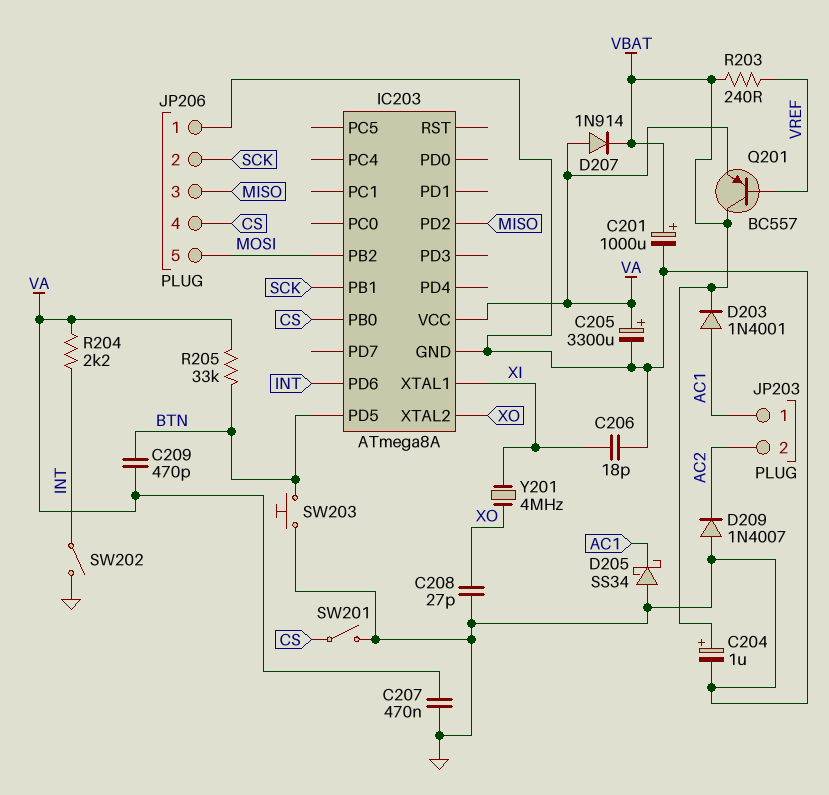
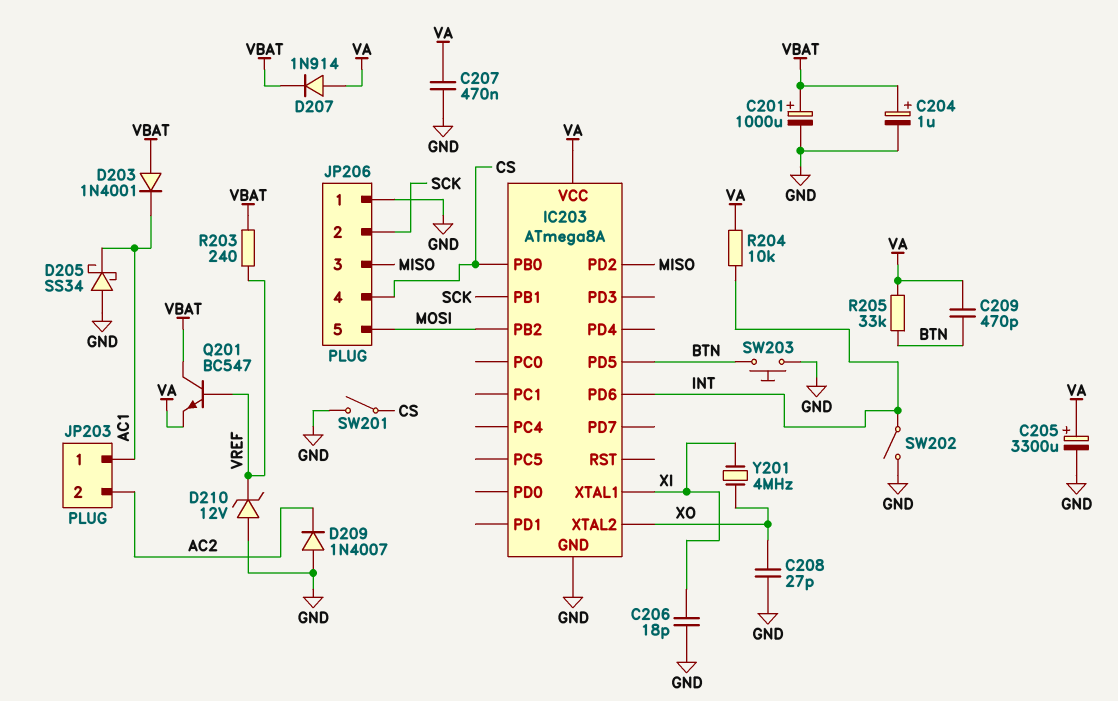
D203: diode 1N4001 (A AC1, K VBAT) -> diode 1N4001 (A VBAT, K AC1)
D210: none -> zener 12V (A GND, K VREF)
Q201: PNP BC557 (B VREF, C VBAT, E VA) -> NPN BC547 (B VREF, C VBAT, E VA)
R204: 2.2k (INT, VA) -> 10k (INT, VA)

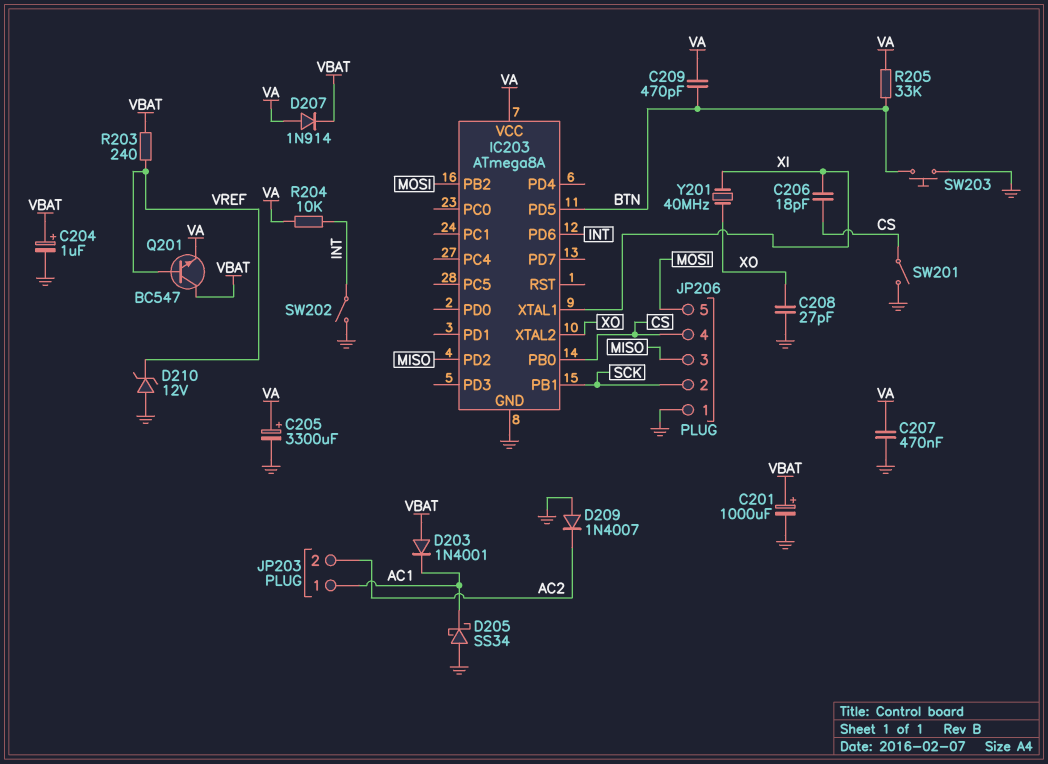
C206: 18pF (GND, XI) -> 18pF (CS, XI)
Y201: 4MHz (XI, XO) -> 40MHz (XI, XO)

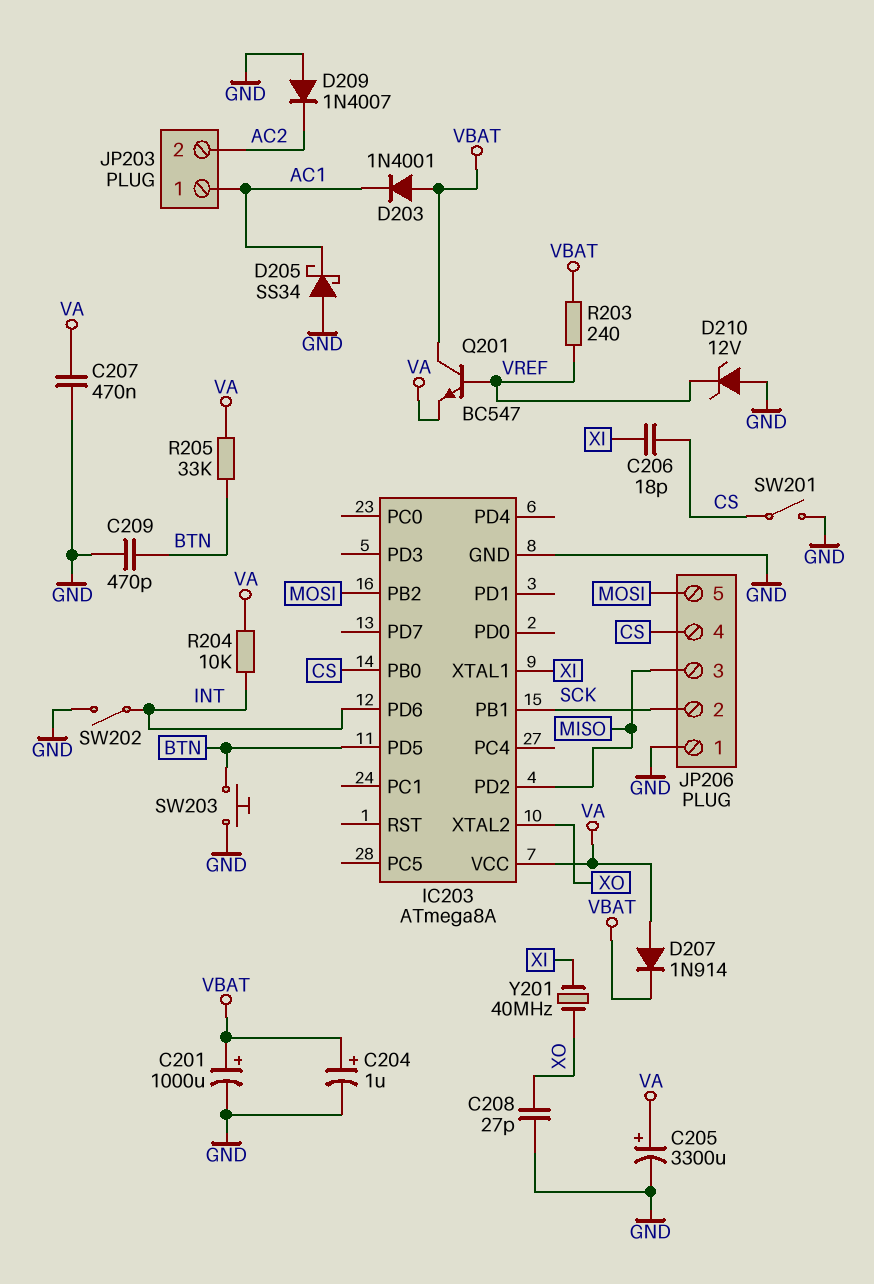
C209: 470pF (BTN, VA) -> 470pF (BTN, GND)

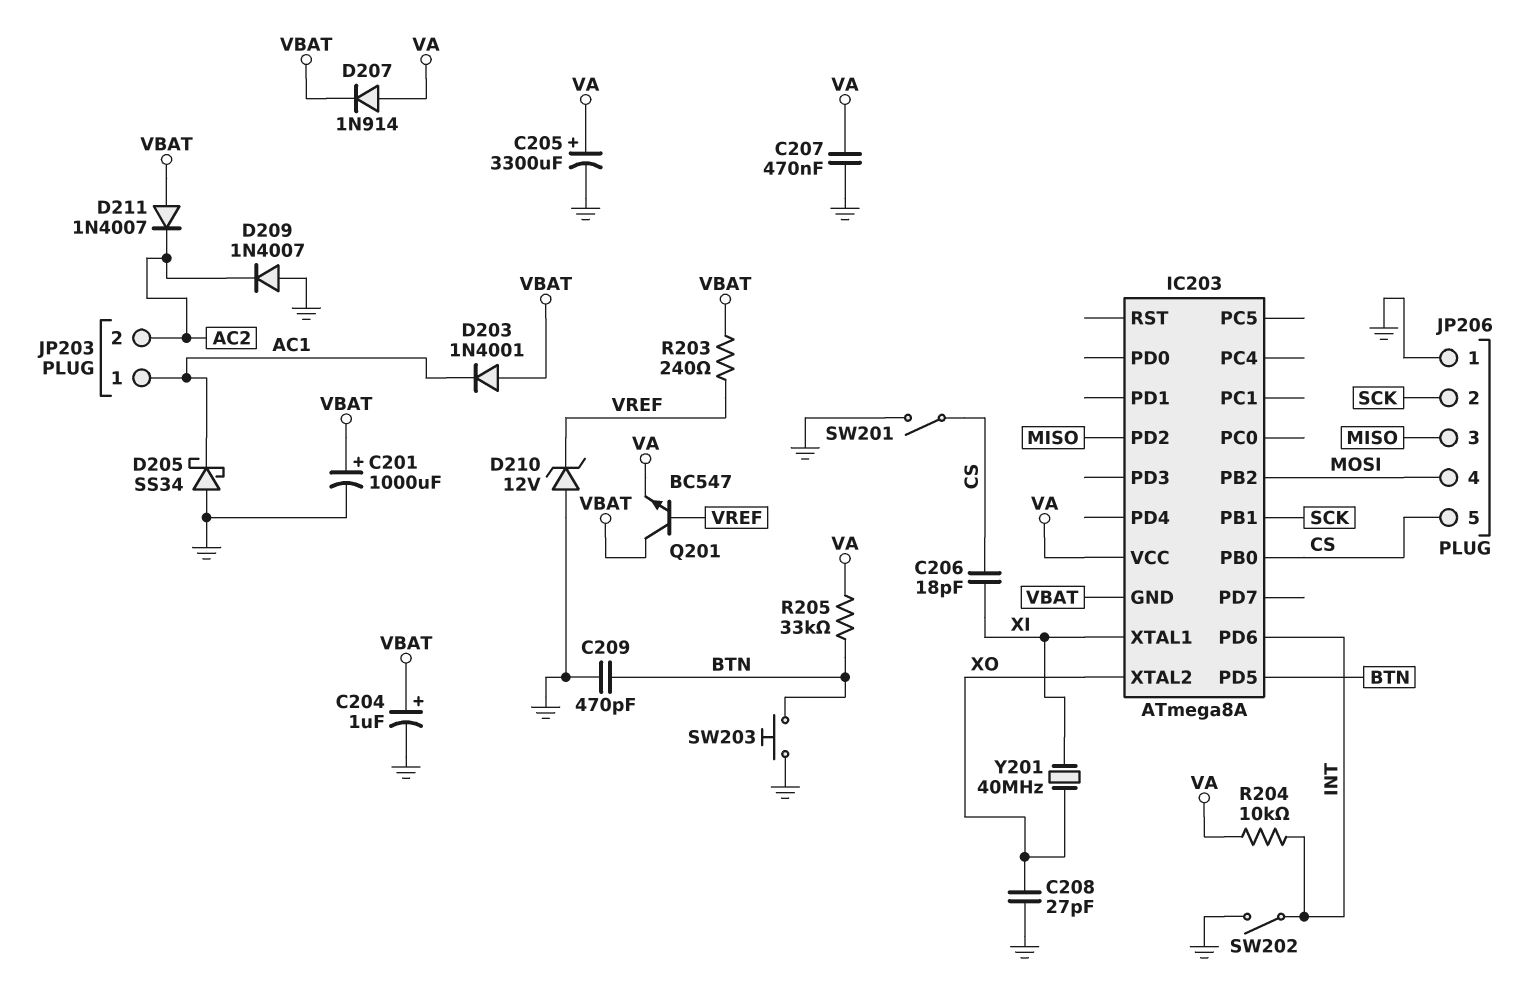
D211: none -> diode 1N4007 (A VBAT, K AC2)
IC203 pin GND: GND -> VBAT
JP206 pin 4: CS -> MOSI
JP206 pin 5: MOSI -> CS

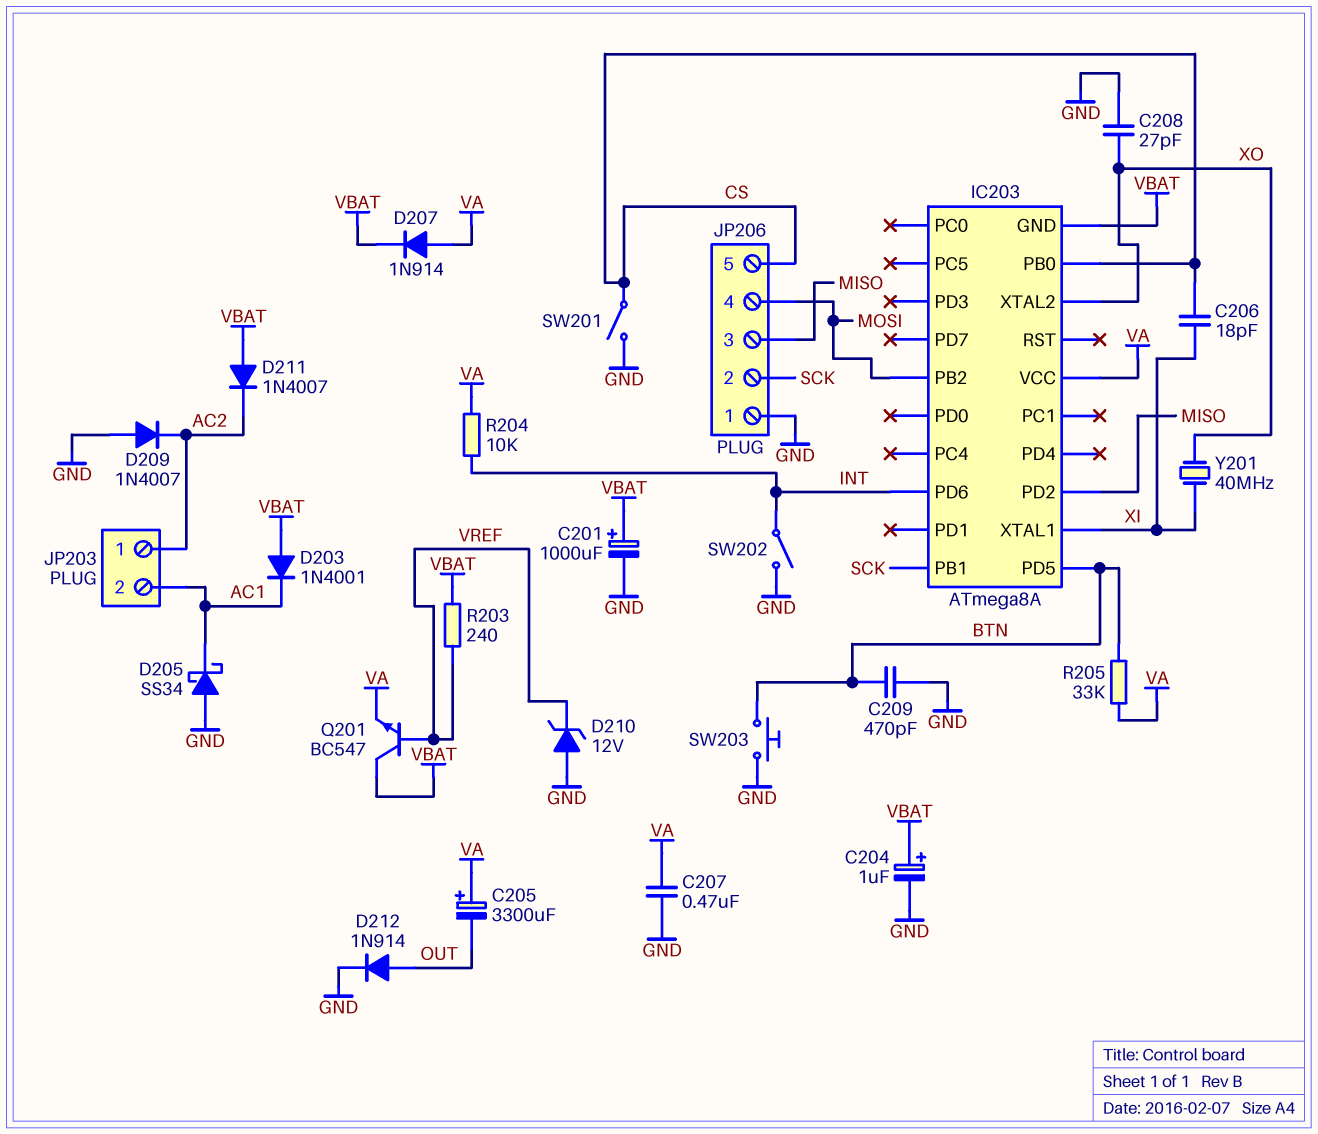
C205: 3300uF (plus VA, minus GND) -> 3300uF (plus VA, minus OUT)
D212: none -> diode 1N914 (A OUT, K GND)
JP203 pin 1: AC1 -> AC2
JP203 pin 2: AC2 -> AC1

